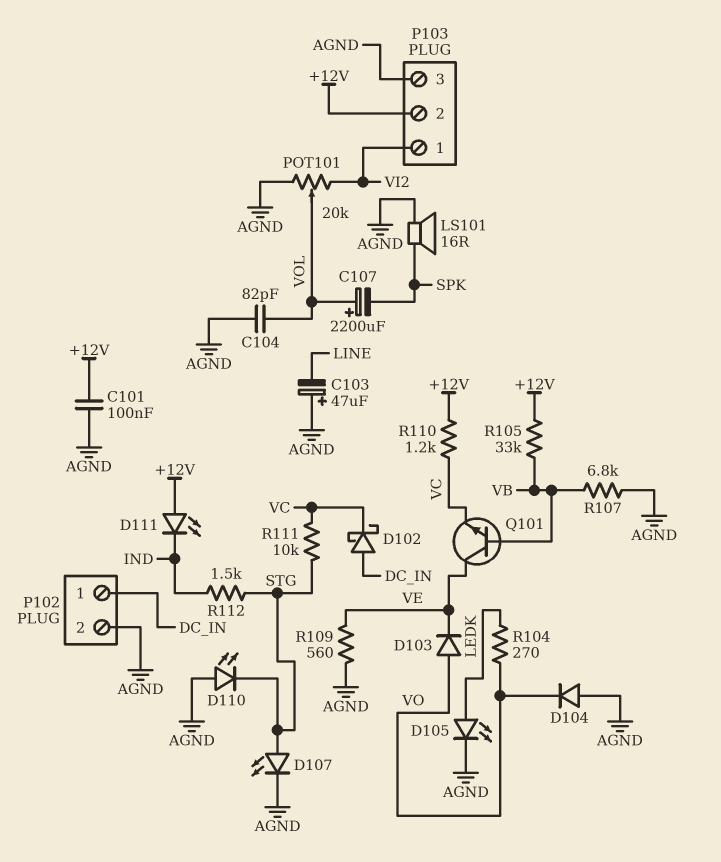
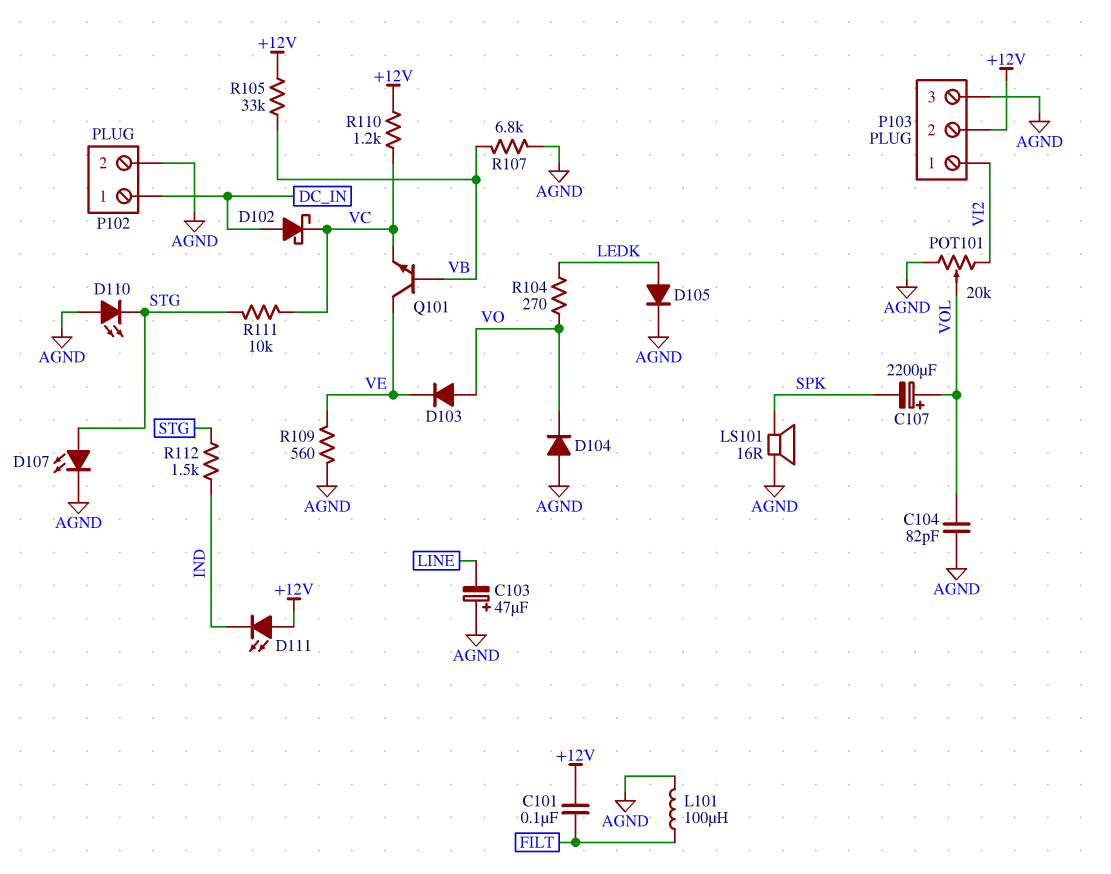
C101: 100nF (+12V, AGND) -> 100nF (+12V, FILT)
D105: LED (A LEDK, K AGND) -> diode (A LEDK, K AGND)
L101: none -> 100uH (AGND, FILT)

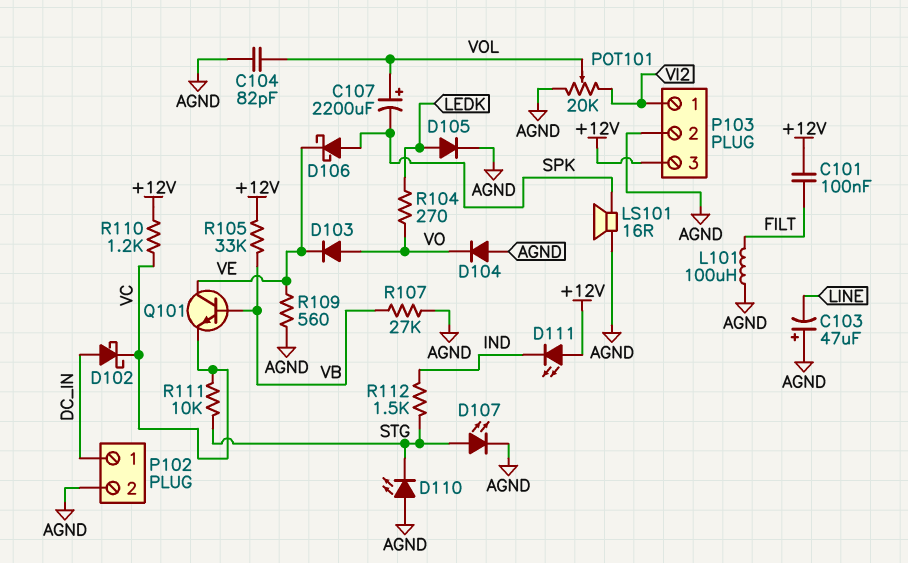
D106: none -> schottky (A SPK, K VE)
P103 pin 2: +12V -> AGND
P103 pin 3: AGND -> +12V
R107: 6.8k (AGND, VB) -> 27k (AGND, VB)

